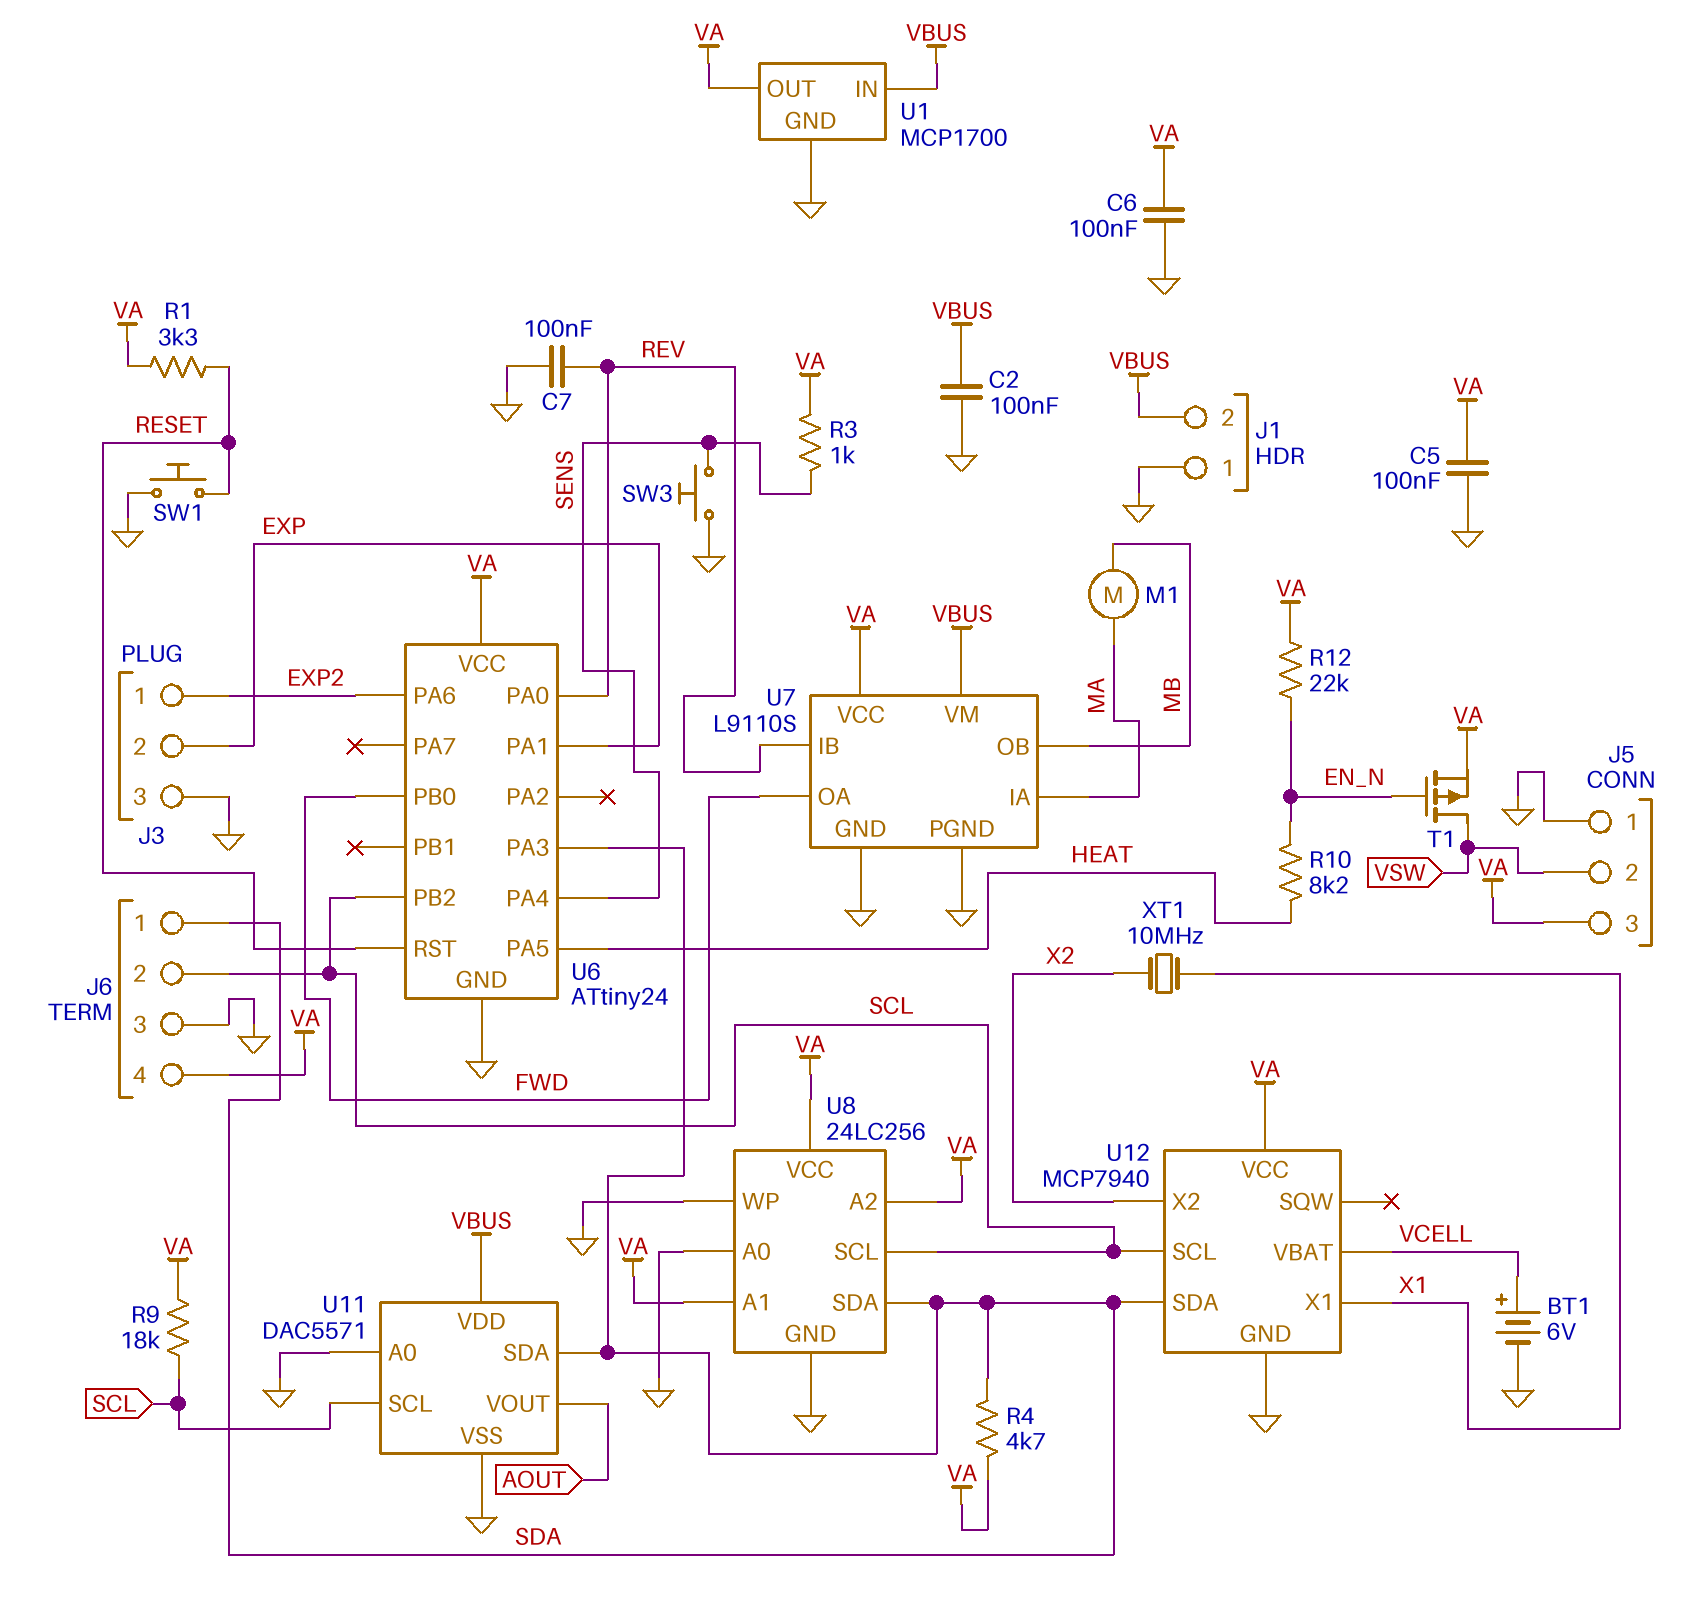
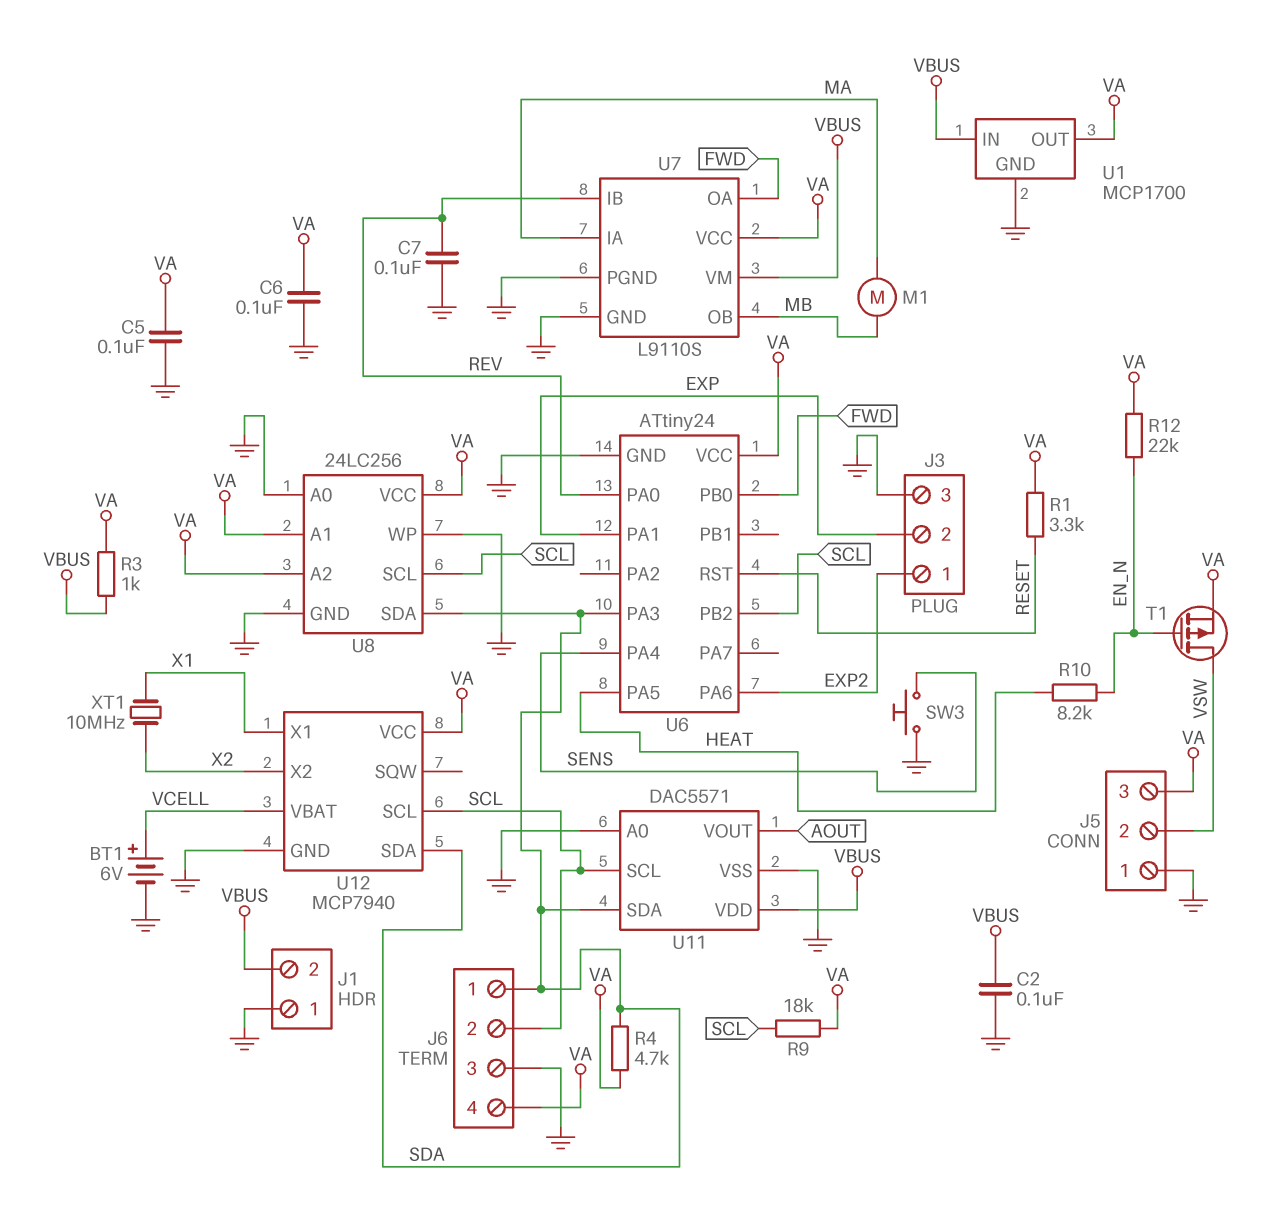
R3: 1k (SENS, VA) -> 1k (VA, VBUS)
SW1: button (GND, RESET) -> none

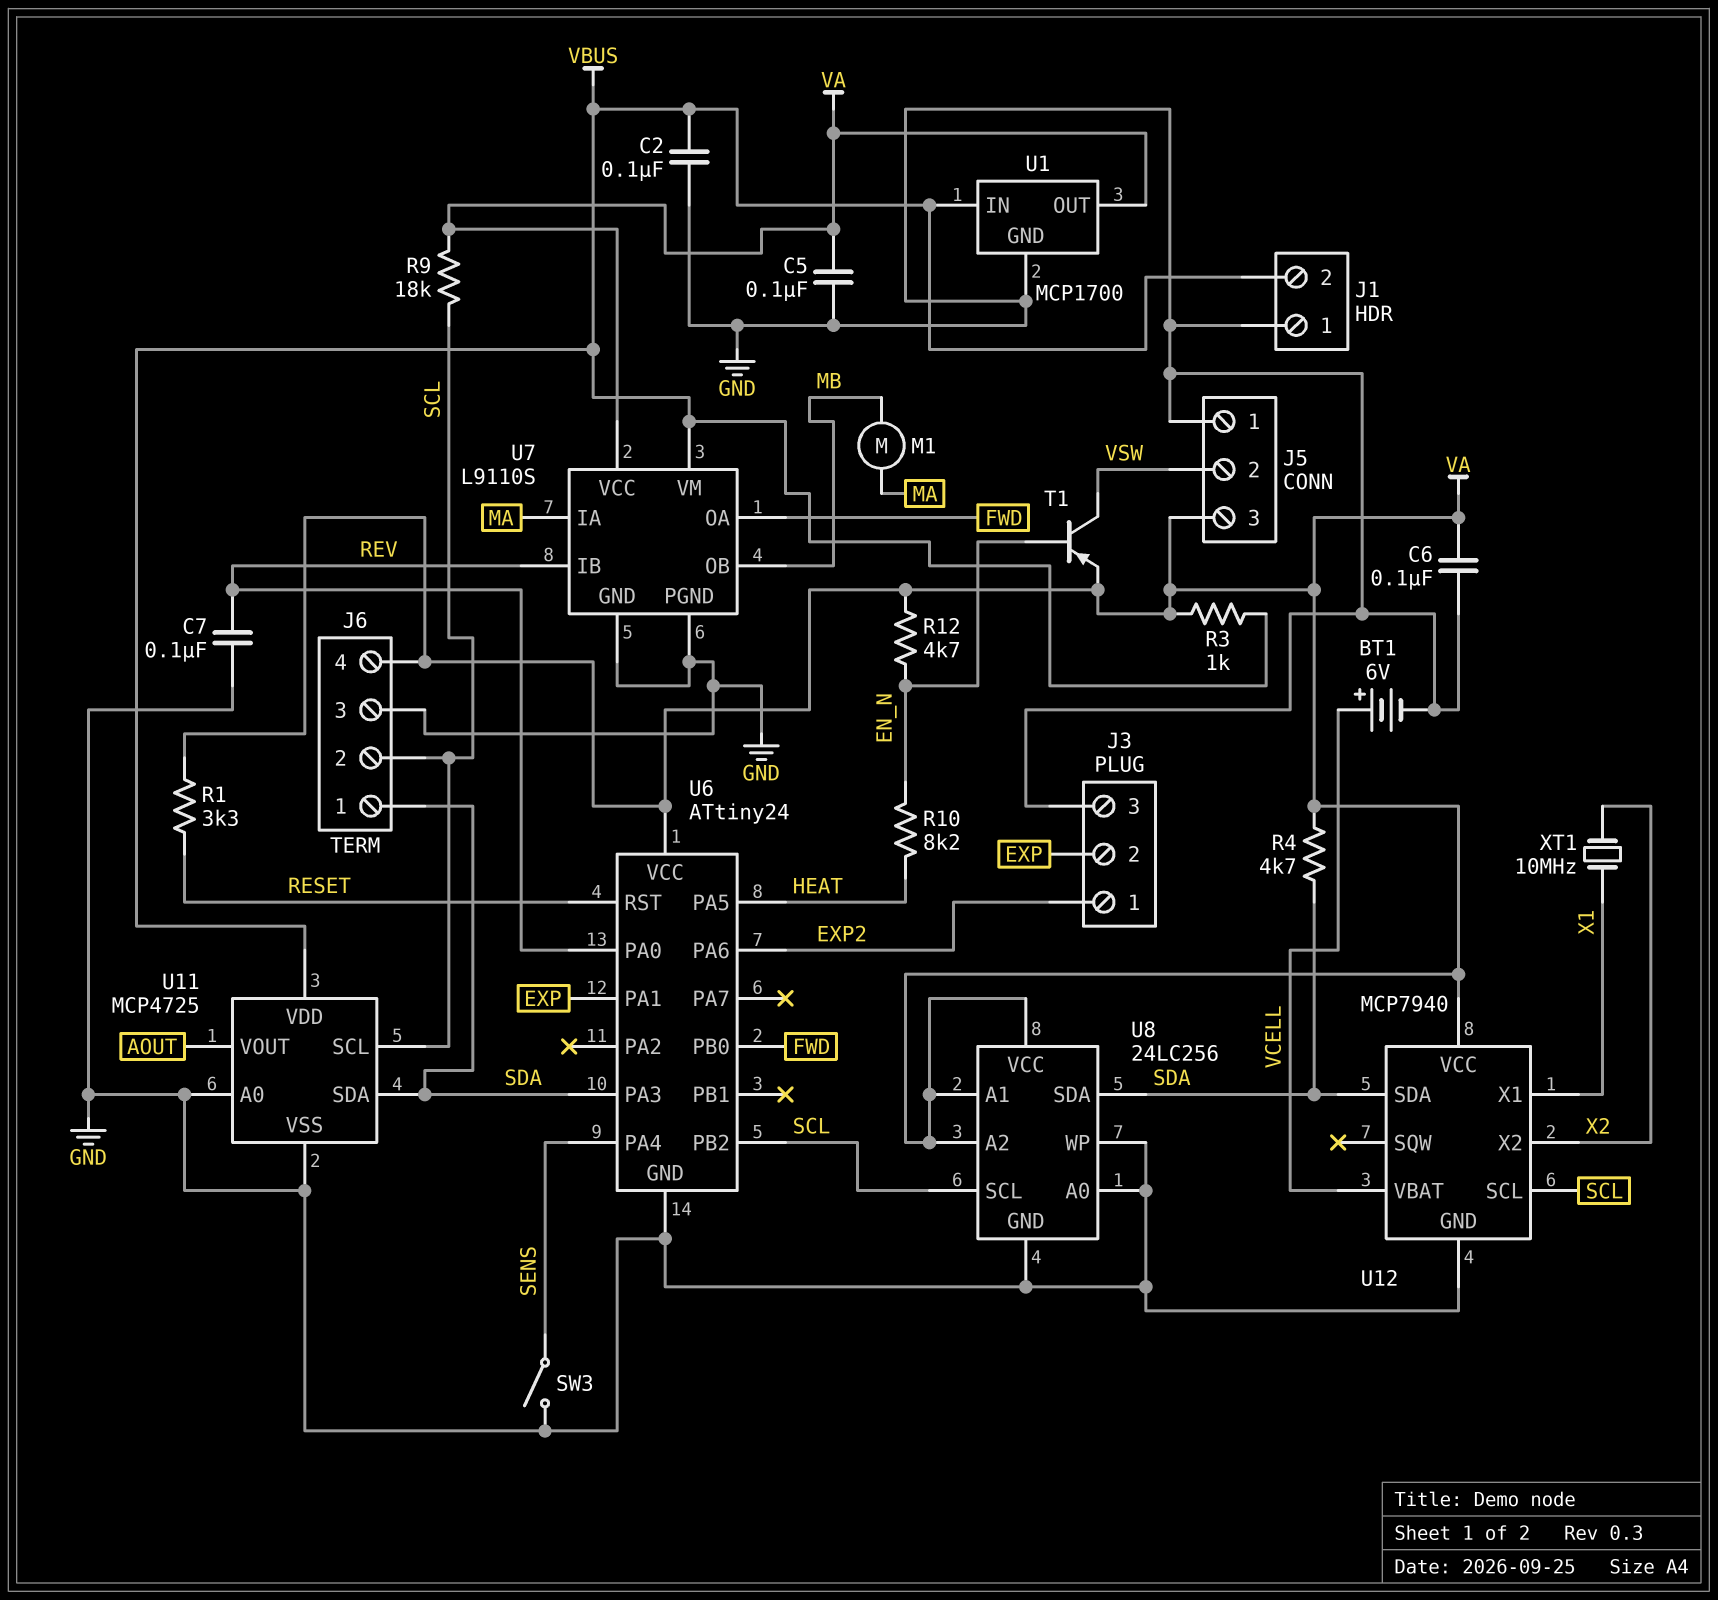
R12: 22k (EN_N, VA) -> 4.7k (EN_N, VA)
SW3: button (GND, SENS) -> switch (GND, SENS)
T1: PMOS (G EN_N, D VSW, S VA) -> PNP (B EN_N, C VSW, E VA)
U11: DAC5571 -> MCP4725

